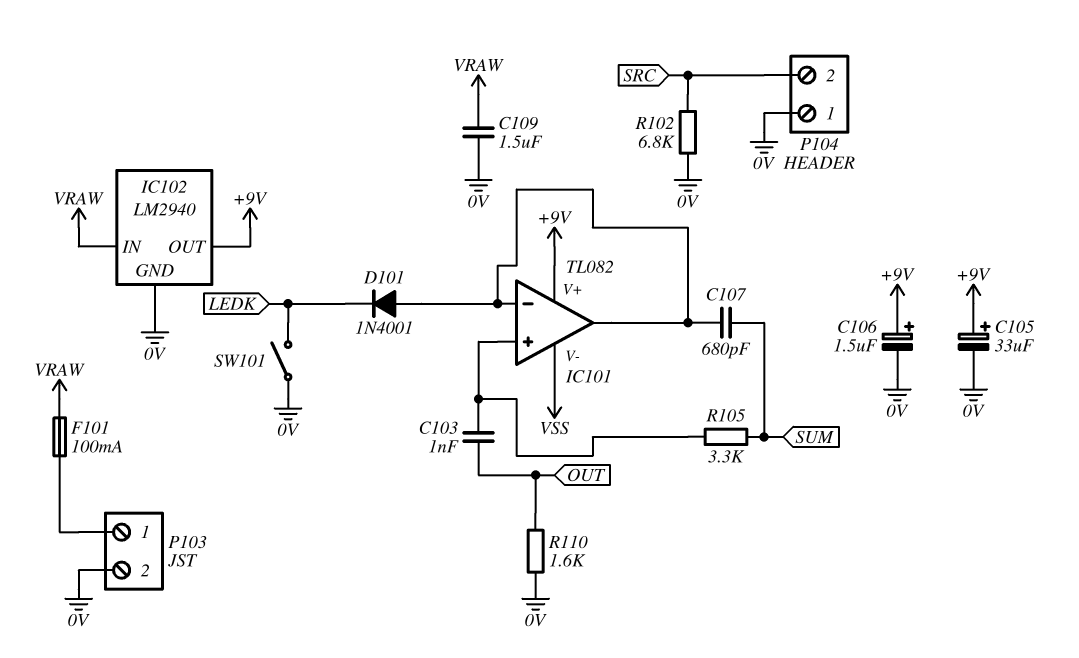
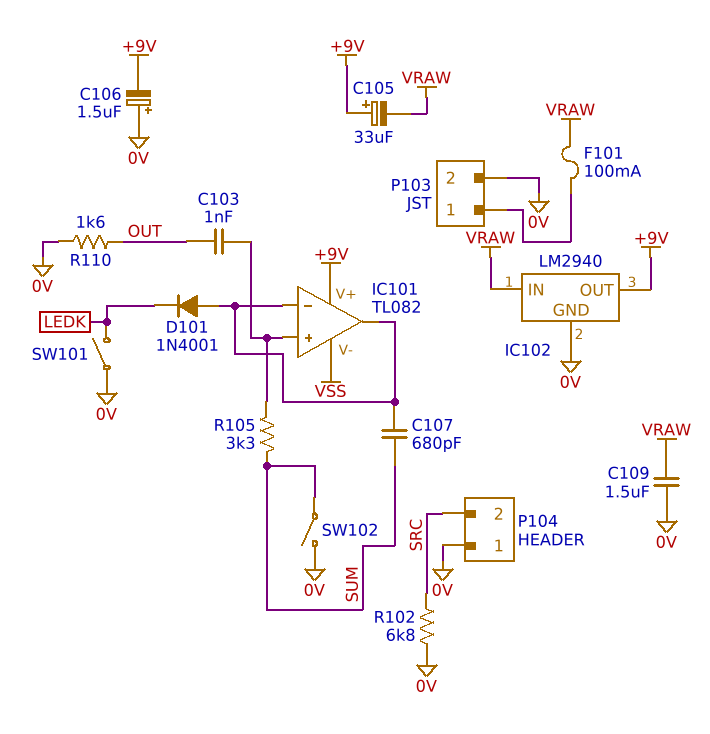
C105: 33uF (plus +9V, minus 0V) -> 33uF (plus +9V, minus VRAW)
C106: 1.5uF (plus +9V, minus 0V) -> 1.5uF (plus 0V, minus +9V)
SW102: none -> switch (0V, SUM)

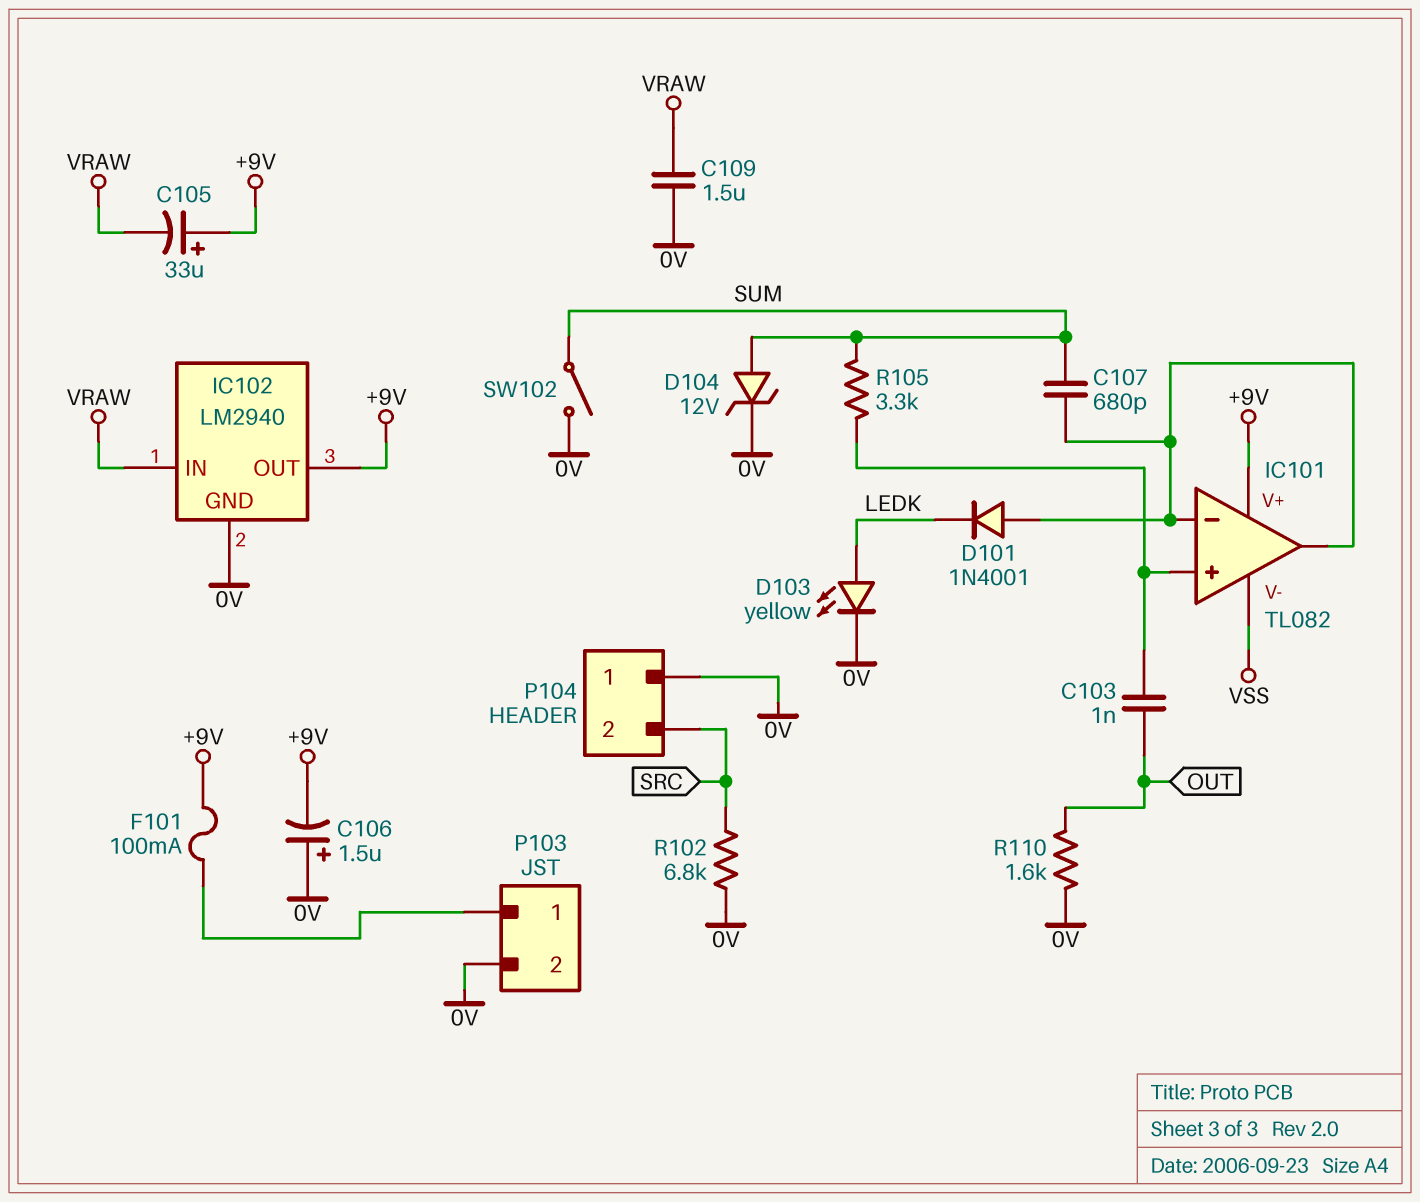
D103: none -> LED yellow (A LEDK, K 0V)
D104: none -> zener 12V (A SUM, K 0V)
F101: 100mA (P103/1, VRAW) -> 100mA (+9V, P103/1)
SW101: switch (0V, LEDK) -> none

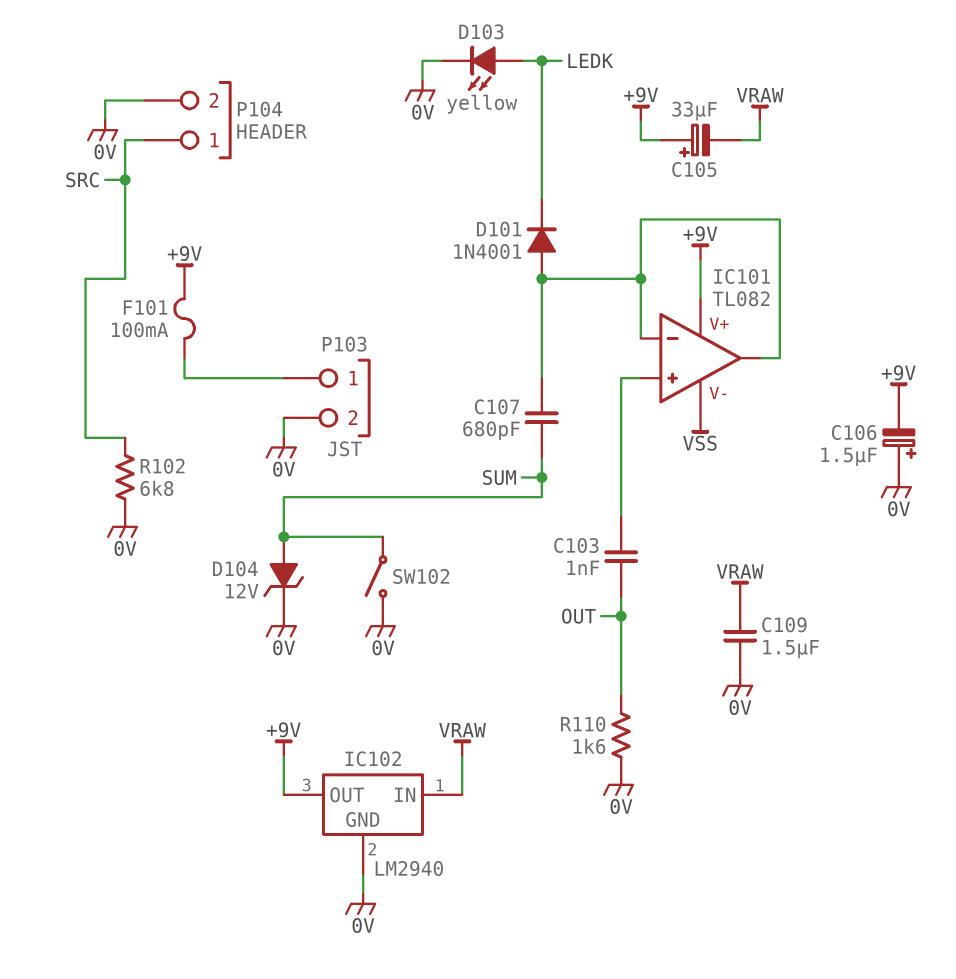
P104 pin 1: 0V -> SRC
P104 pin 2: SRC -> 0V
R105: 3.3k (IC101/in+, SUM) -> none

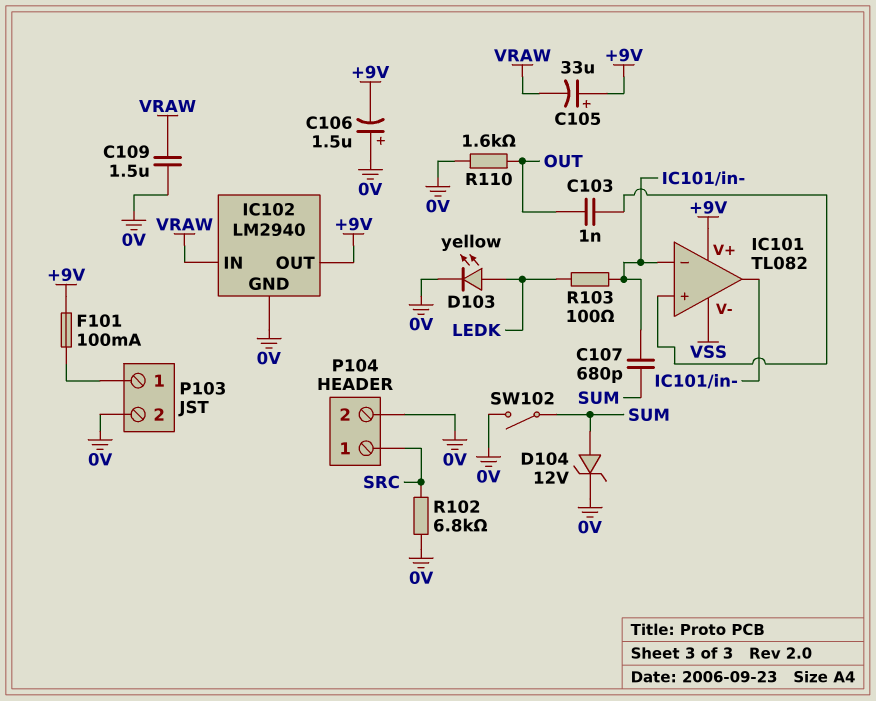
D101: diode 1N4001 (A IC101/in-, K LEDK) -> none
R103: none -> 100 (IC101/in-, LEDK)

